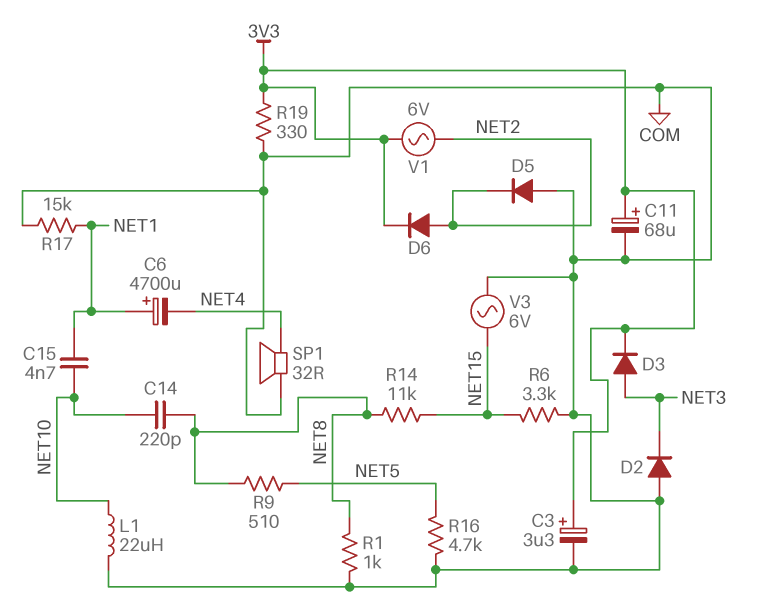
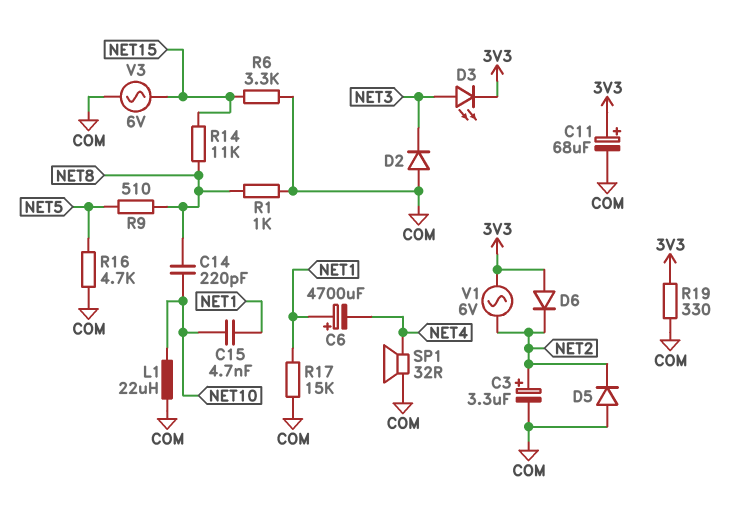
C3: 3.3uF (plus 3V3, minus COM) -> 3.3uF (plus NET2, minus COM)
D3: diode (A NET3, K 3V3) -> LED (A NET3, K 3V3)
D6: diode (A NET2, K 3V3) -> diode (A 3V3, K NET2)

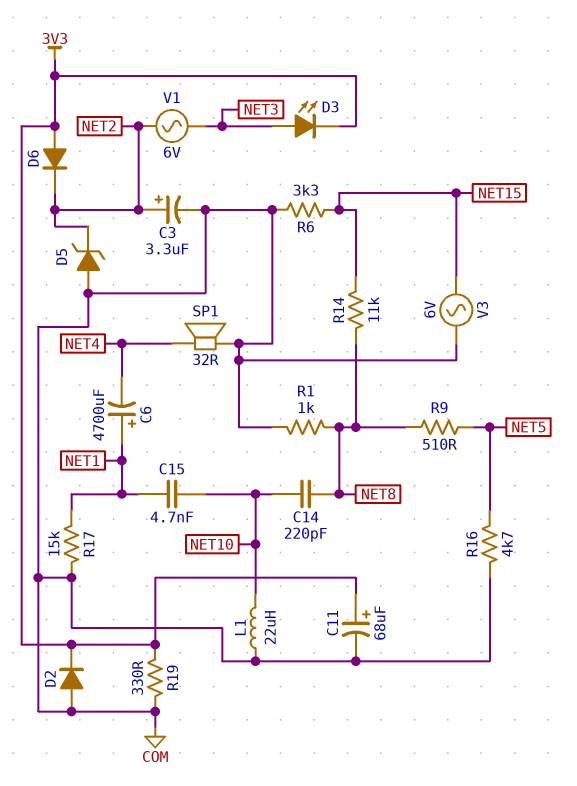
D2: diode (A COM, K NET3) -> diode (A COM, K 3V3)
D5: diode (A COM, K NET2) -> zener (A COM, K NET2)
V1: AC 6V (3V3, NET2) -> AC 6V (NET2, NET3)

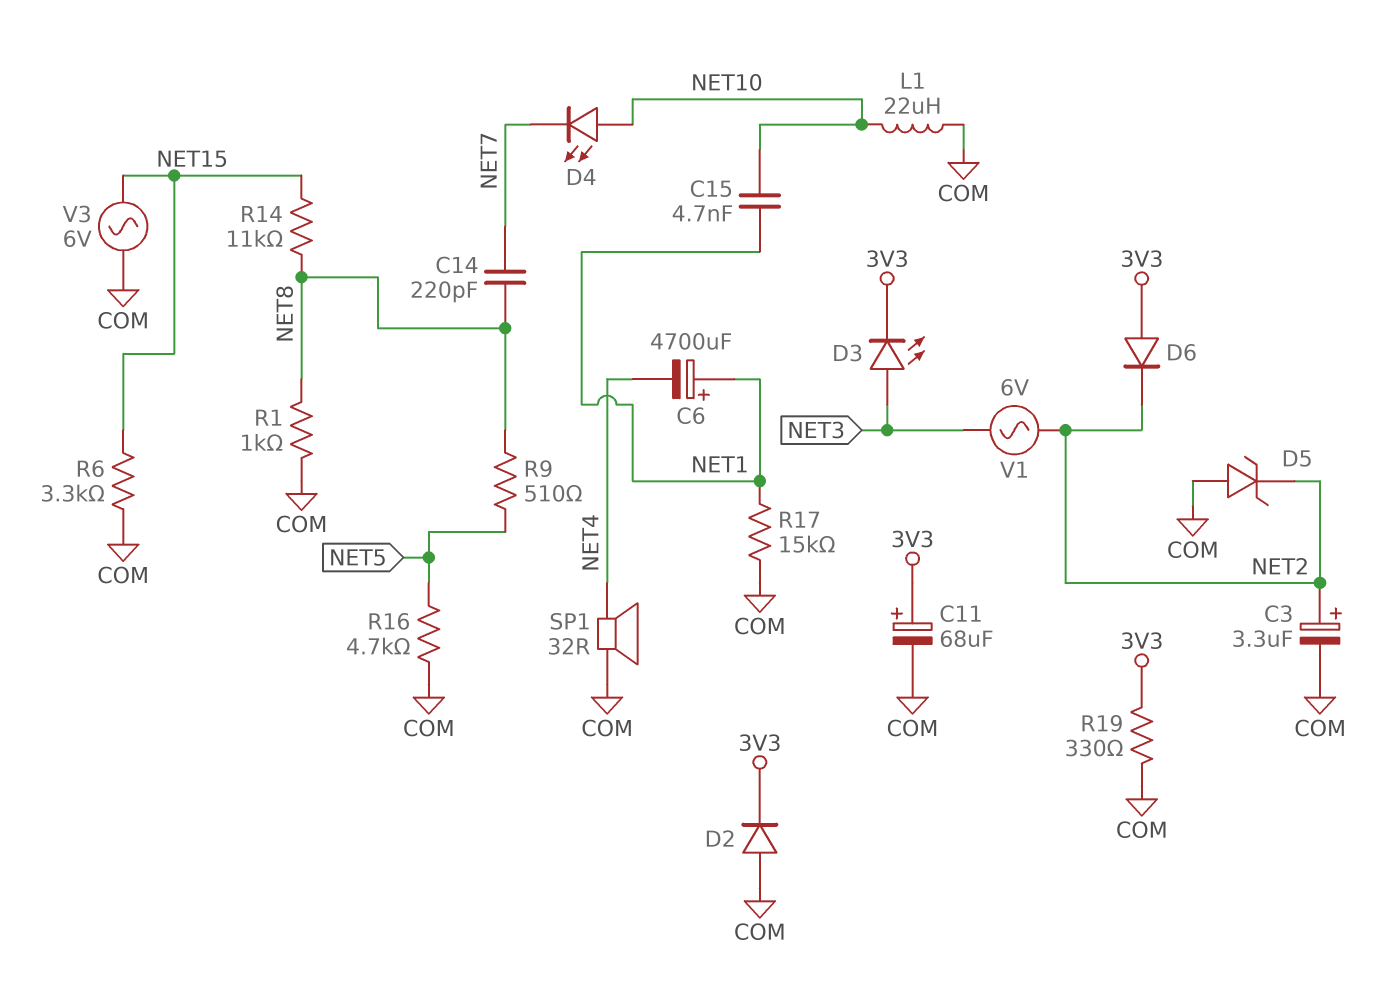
C14: 220pF (NET8, NET10) -> 220pF (NET7, NET8)
D4: none -> LED (A NET10, K NET7)

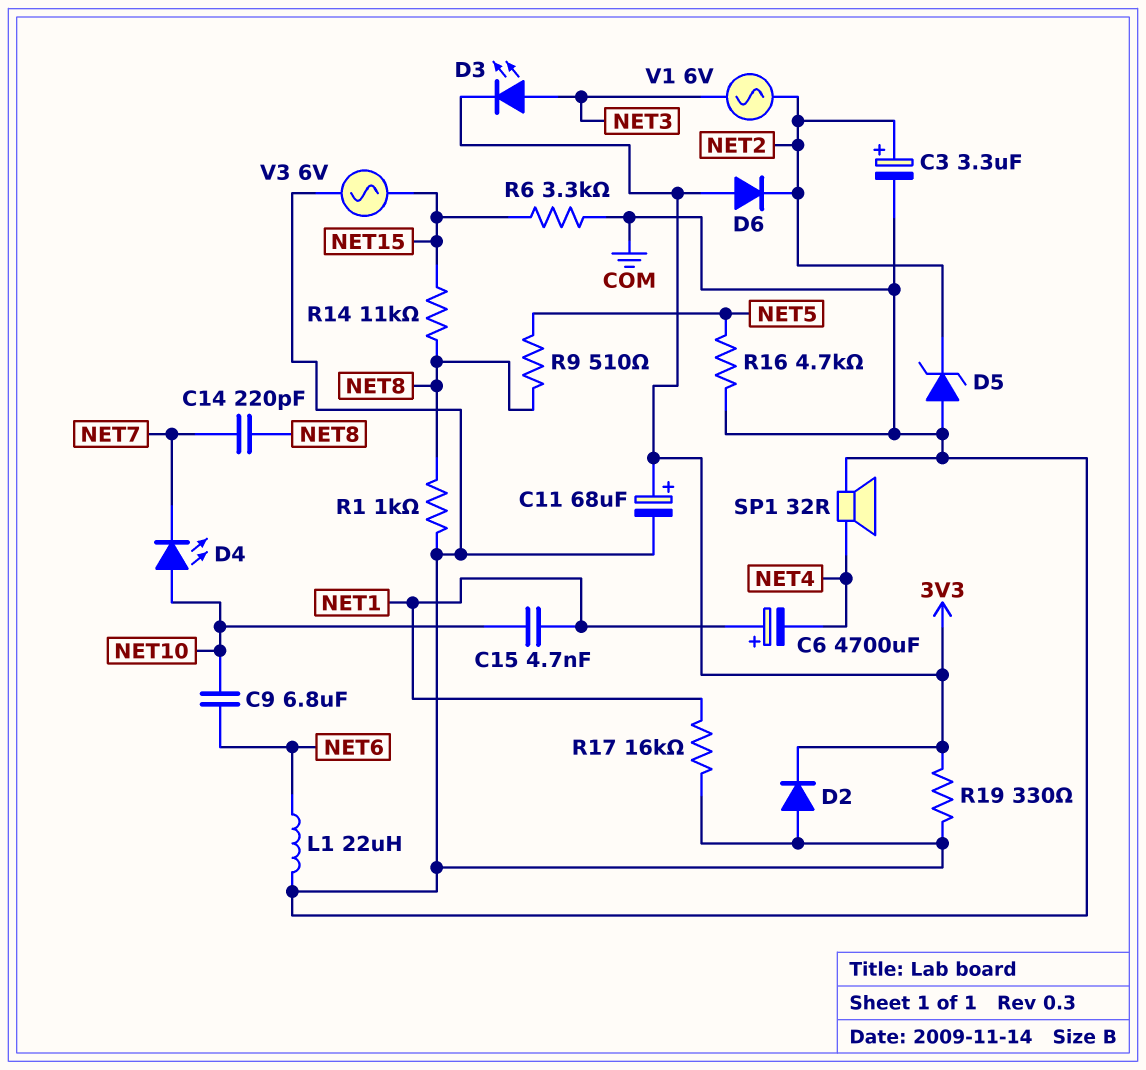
C9: none -> 6.8uF (NET6, NET10)
L1: 22uH (COM, NET10) -> 22uH (COM, NET6)
R17: 15k (COM, NET1) -> 16k (COM, NET1)

